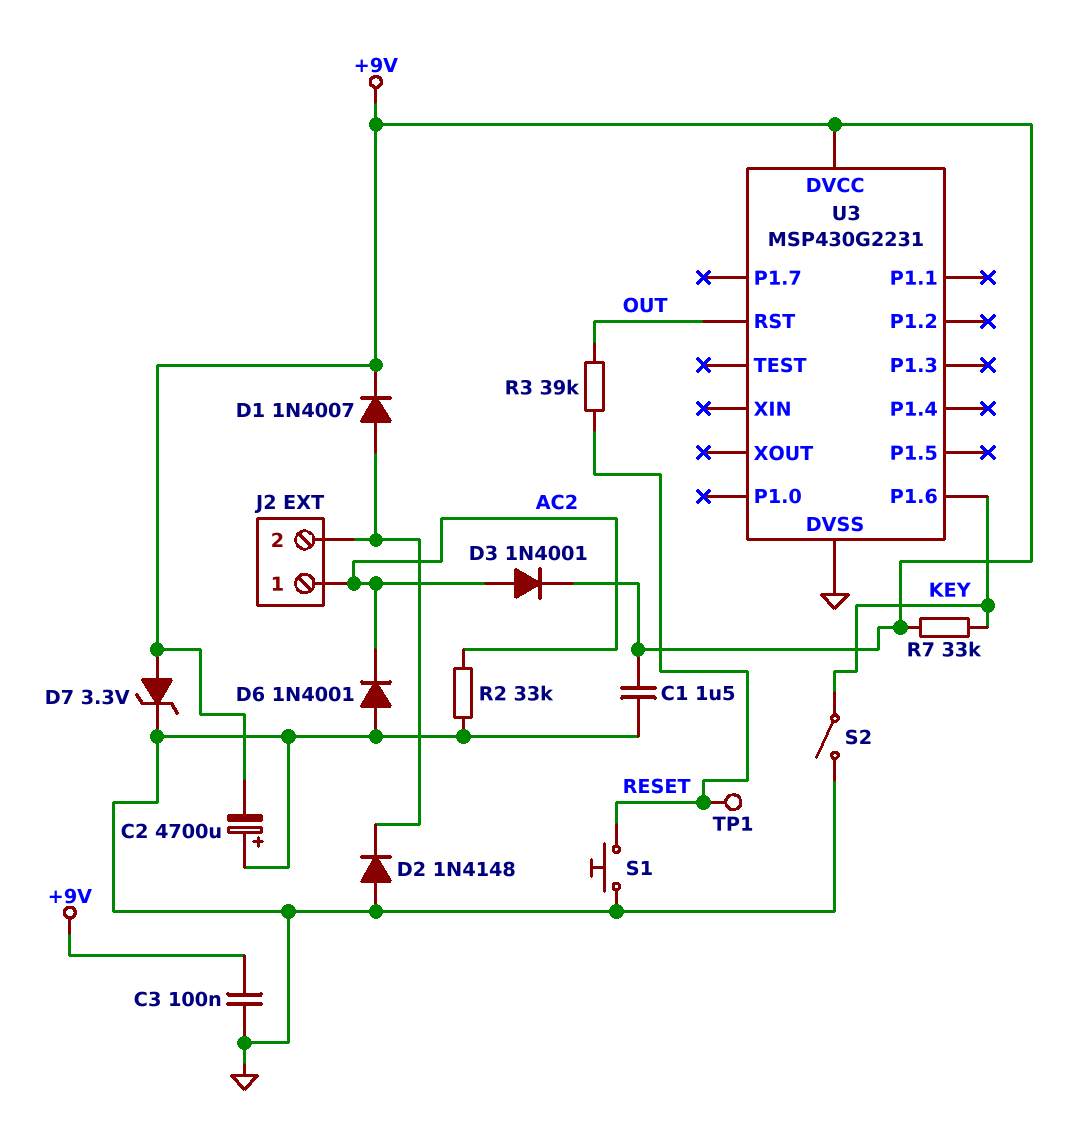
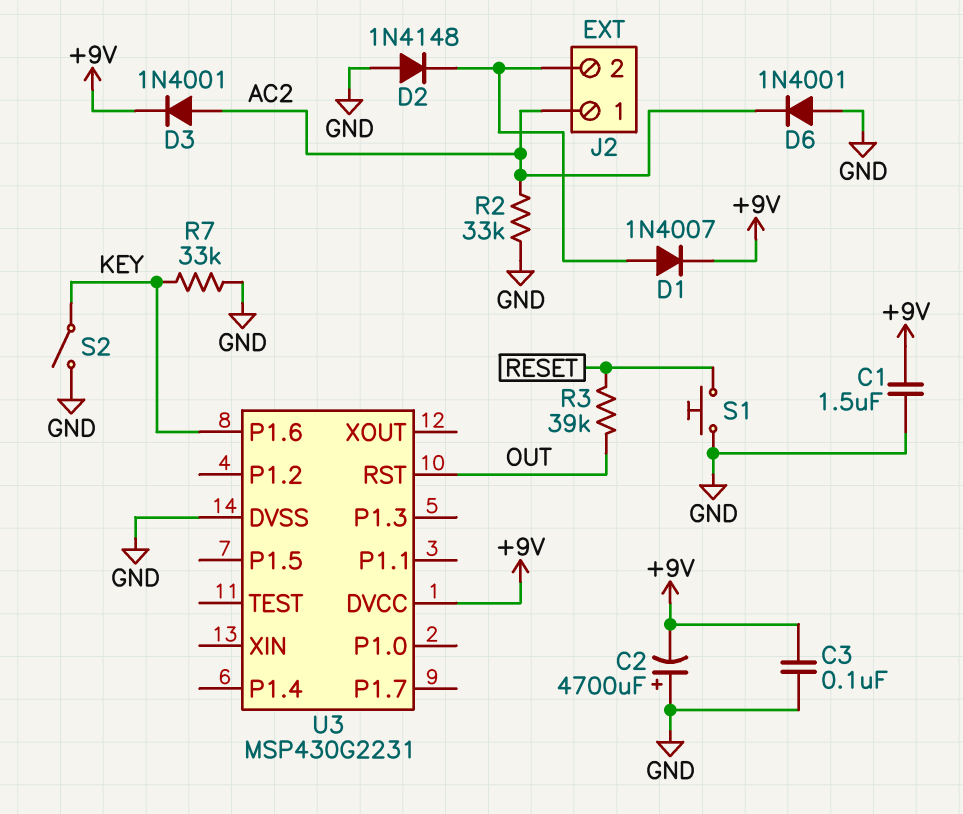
D7: zener 3.3V (A +9V, K GND) -> none
R7: 33k (+9V, KEY) -> 33k (GND, KEY)
TP1: test point (RESET) -> none

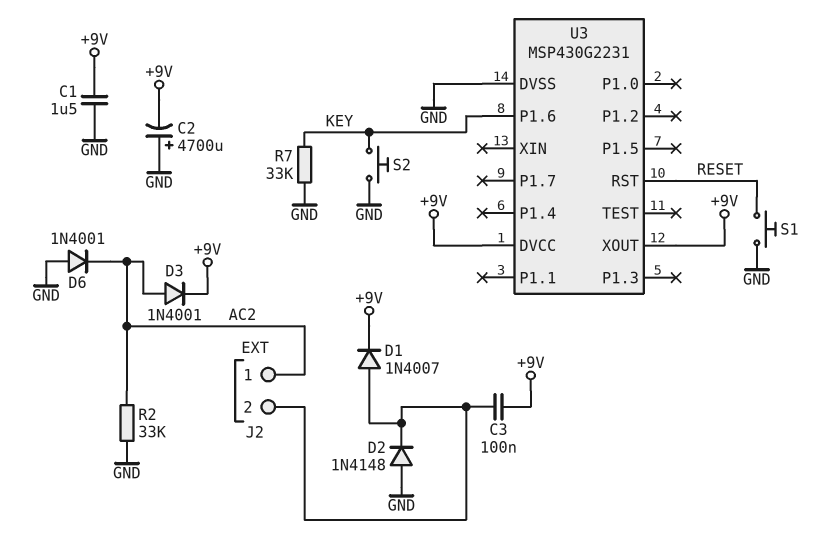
C3: 100nF (+9V, GND) -> 100nF (+9V, J2/2)
R3: 39k (OUT, RESET) -> none
S2: switch (GND, KEY) -> button (GND, KEY)
U3 pin RST: OUT -> RESET
U3 pin XOUT: none -> +9V

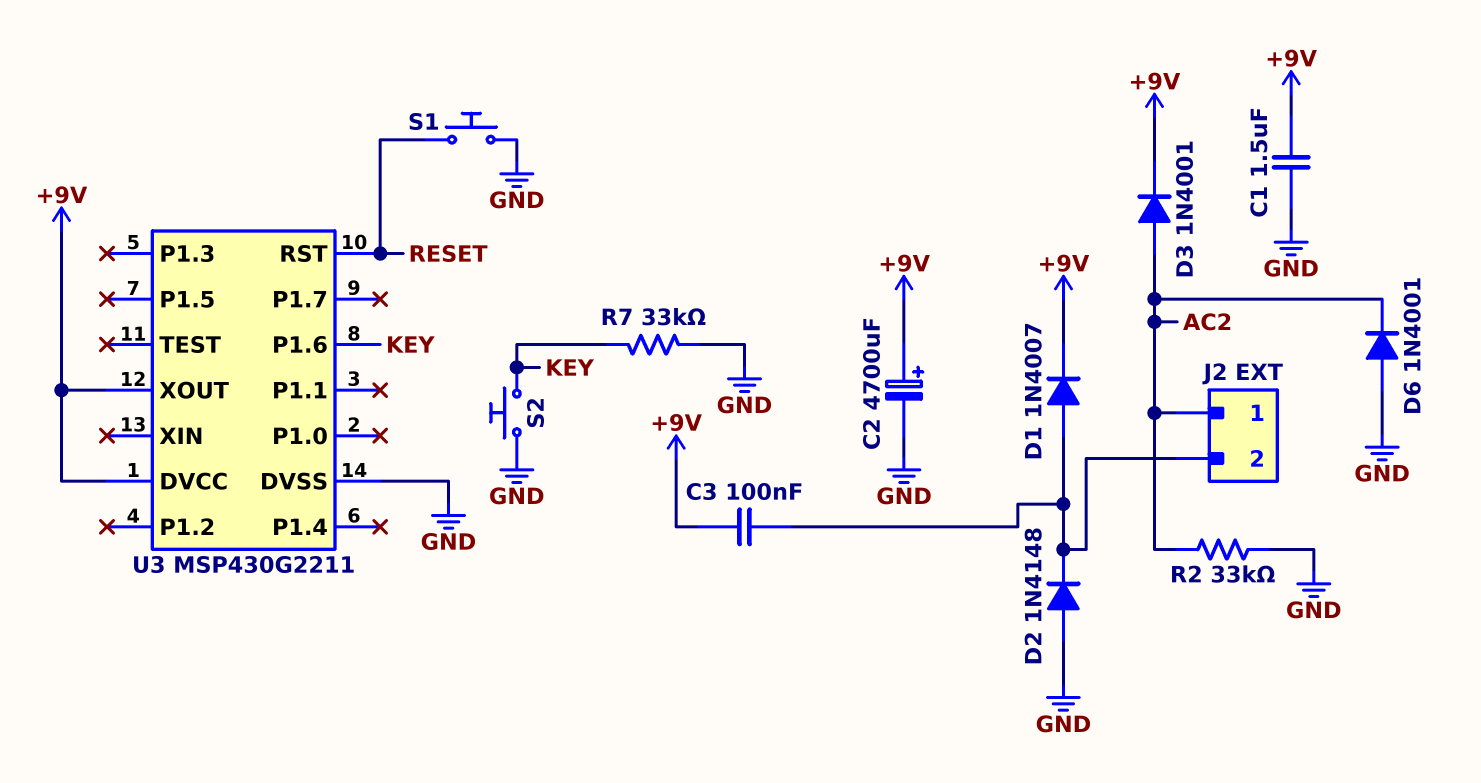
C2: 4700uF (plus GND, minus +9V) -> 4700uF (plus +9V, minus GND)
U3: MSP430G2231 -> MSP430G2211

